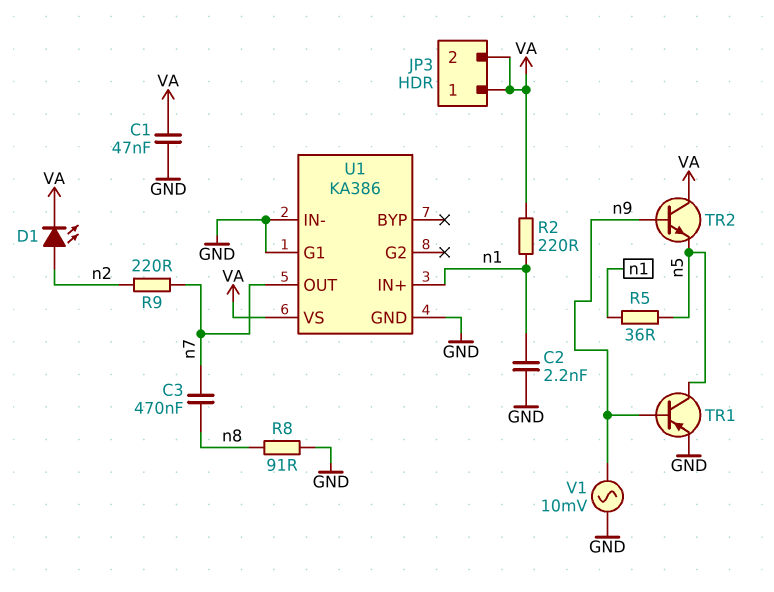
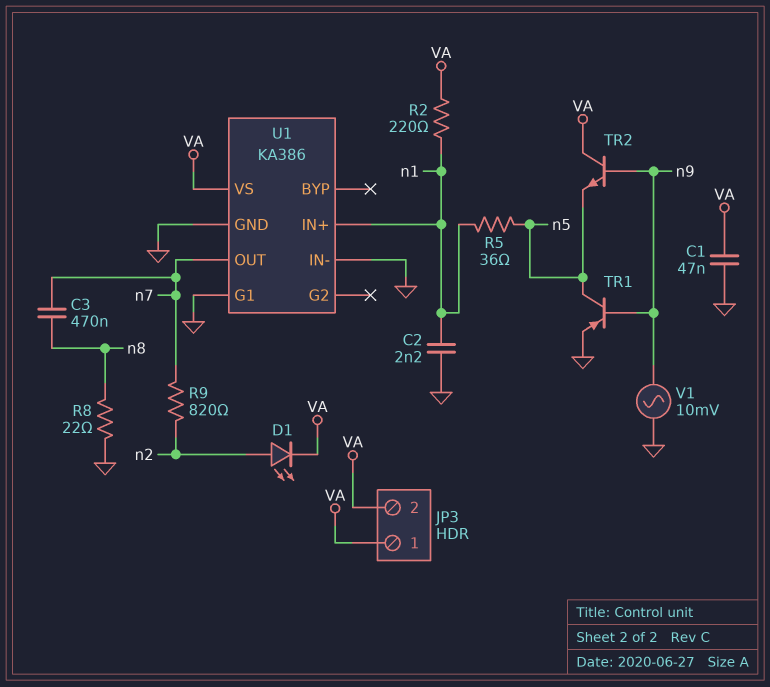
R8: 91 (GND, n8) -> 22 (GND, n8)
R9: 220 (n2, n7) -> 820 (n2, n7)

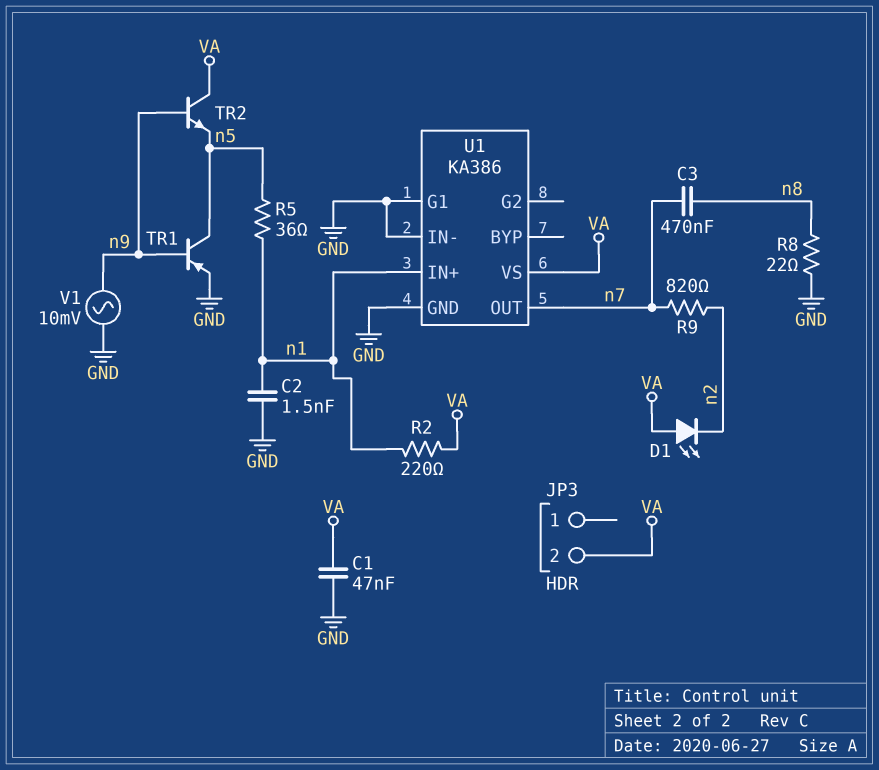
C2: 2.2nF (GND, n1) -> 1.5nF (GND, n1)
D1: LED (A n2, K VA) -> LED (A VA, K n2)
JP3 pin 1: VA -> none

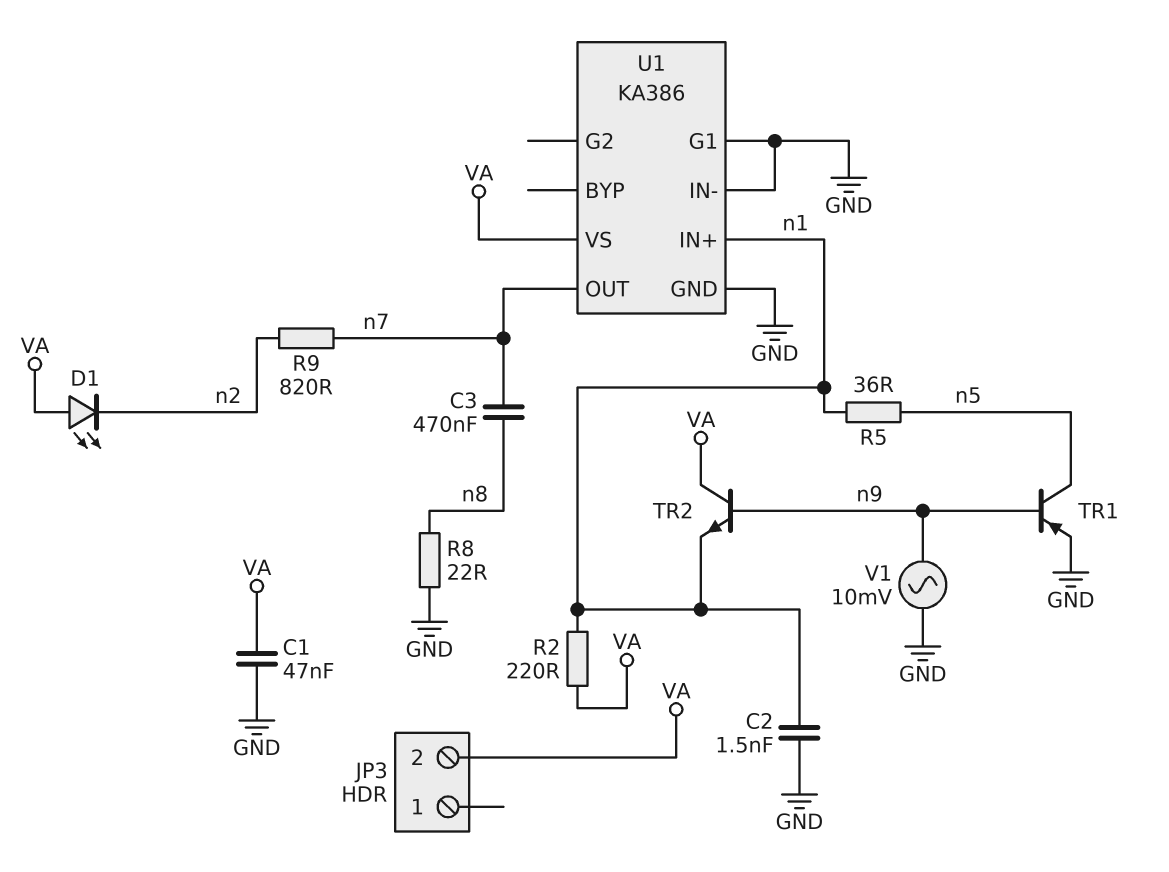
TR2: NPN (B n9, C VA, E n5) -> NPN (B n9, C VA, E n1)

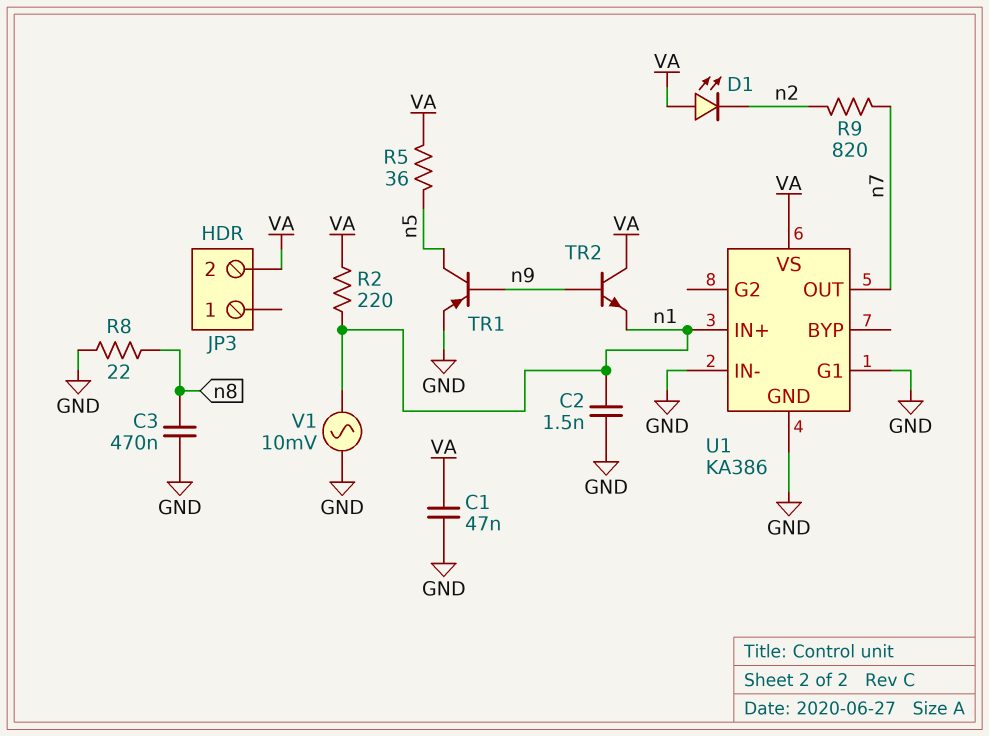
C3: 470nF (n7, n8) -> 470nF (GND, n8)
R5: 36 (n1, n5) -> 36 (VA, n5)
V1: AC 10mV (GND, n9) -> AC 10mV (GND, n1)

